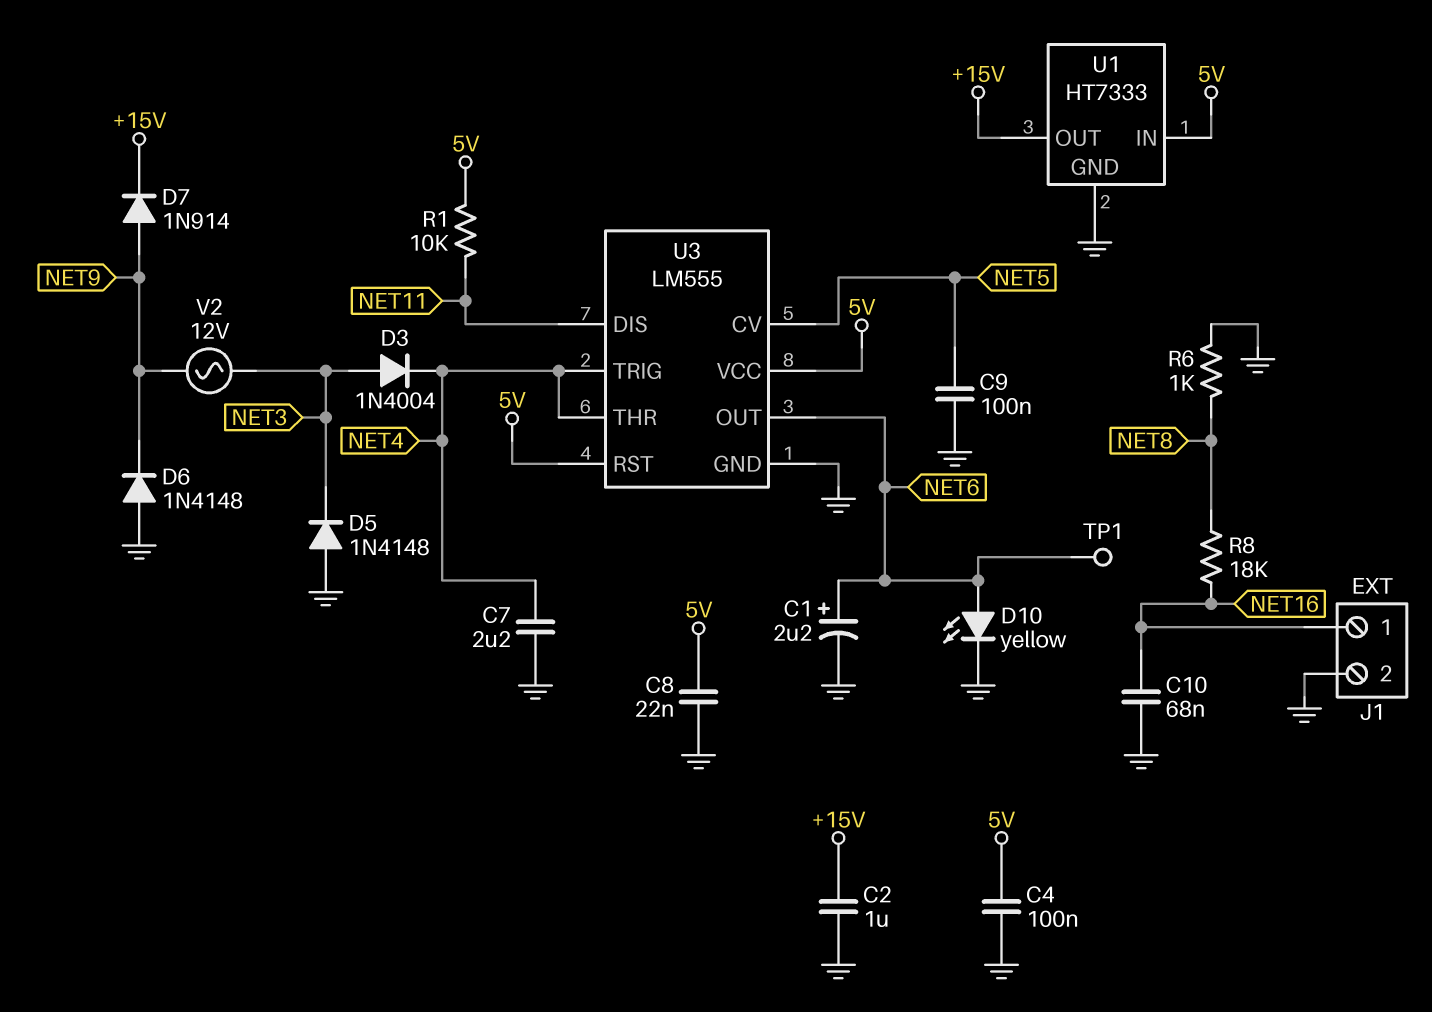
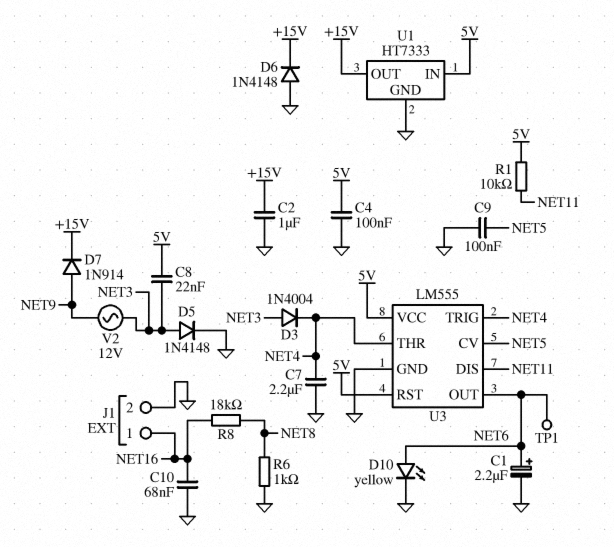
C8: 22nF (5V, GND) -> 22nF (5V, NET3)
D5: diode 1N4148 (A GND, K NET3) -> diode 1N4148 (A NET3, K GND)
D6: diode 1N4148 (A GND, K NET9) -> diode 1N4148 (A GND, K +15V)

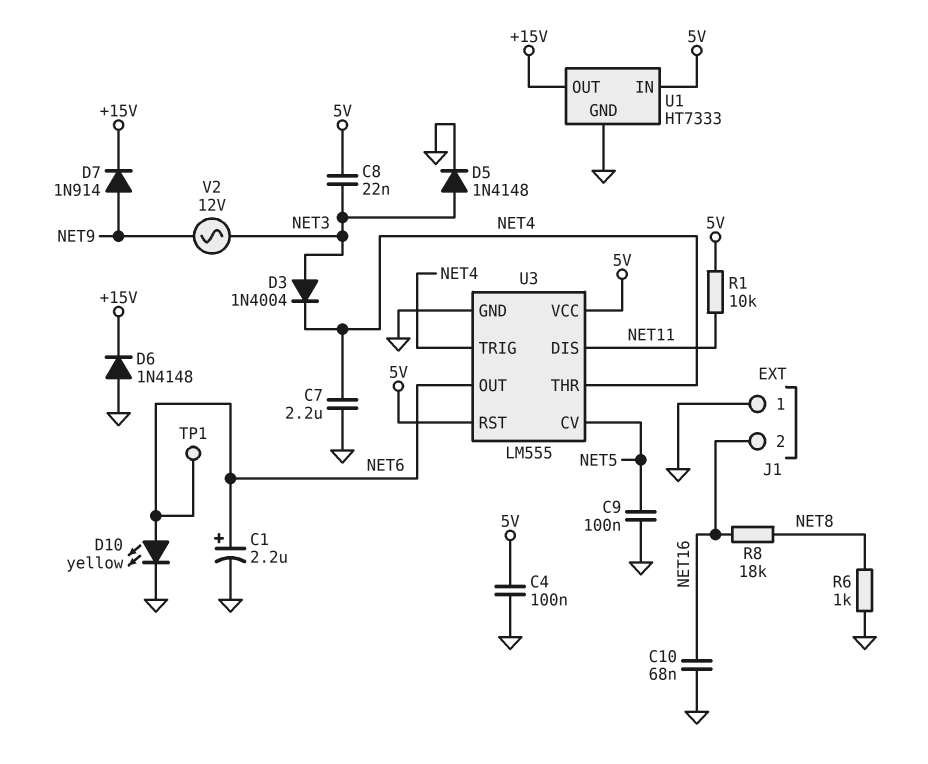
C2: 1uF (+15V, GND) -> none
J1 pin 1: NET16 -> GND
J1 pin 2: GND -> NET16

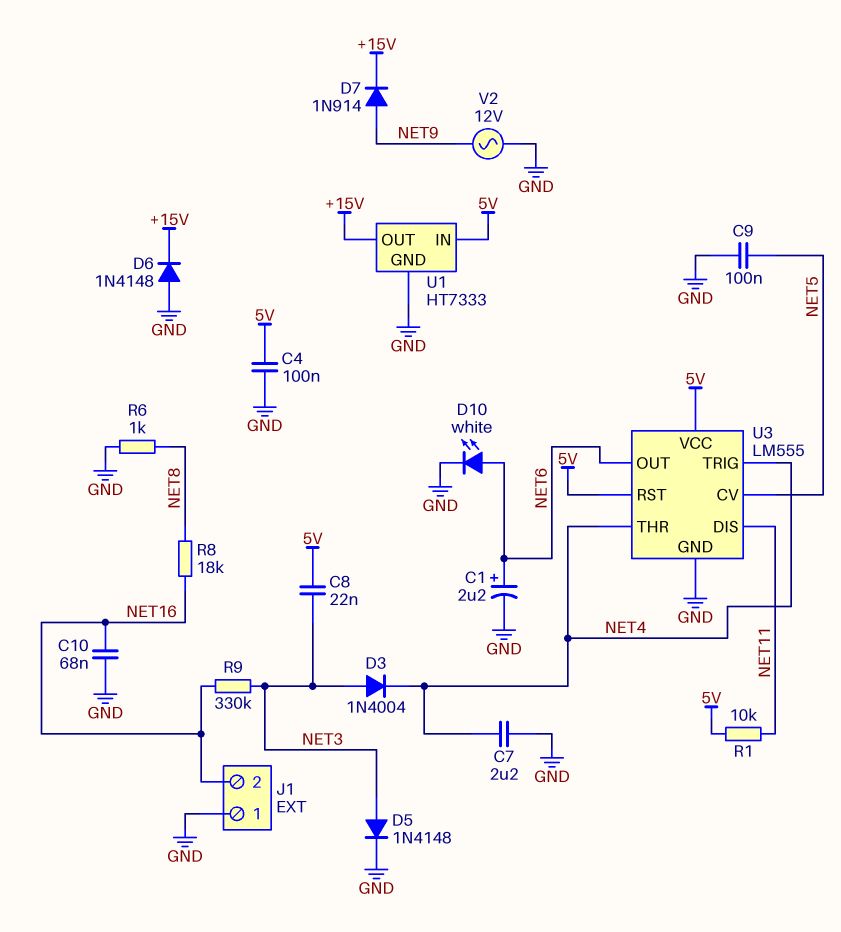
D10: LED yellow (A NET6, K GND) -> LED white (A NET6, K GND)
R9: none -> 330k (NET3, NET16)
TP1: test point (NET6) -> none
V2: AC 12V (NET3, NET9) -> AC 12V (GND, NET9)

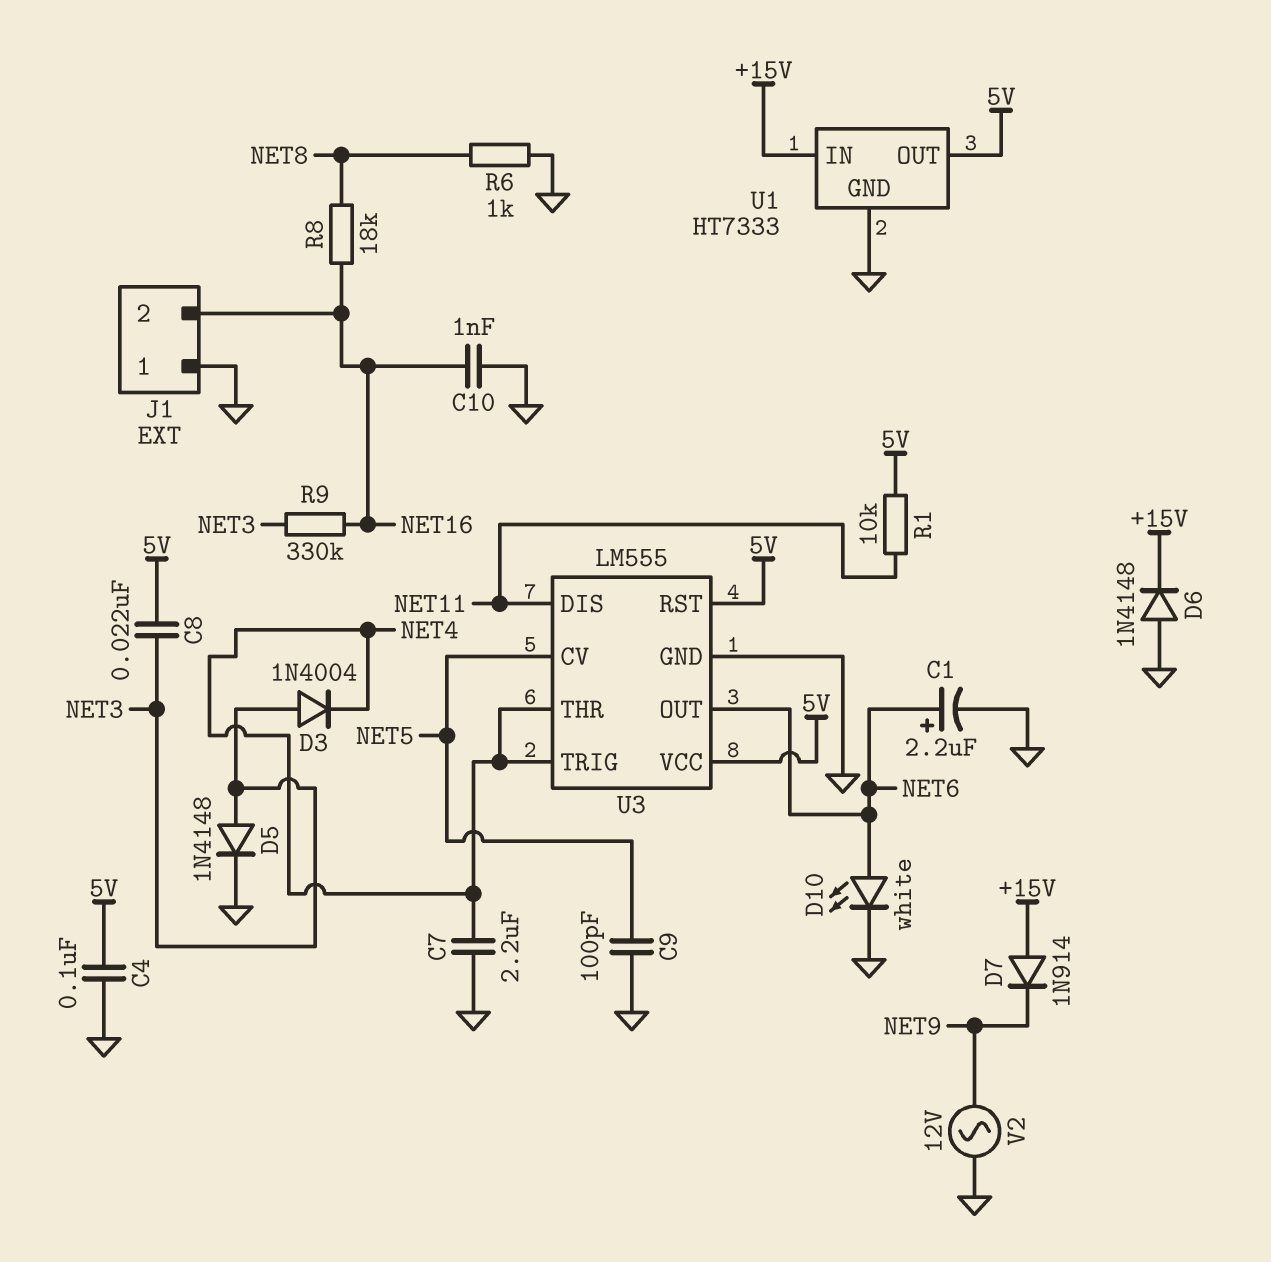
C9: 100nF (GND, NET5) -> 100pF (GND, NET5)
C10: 68nF (GND, NET16) -> 1nF (GND, NET16)
D7: diode 1N914 (A NET9, K +15V) -> diode 1N914 (A +15V, K NET9)
U1 pin IN: 5V -> +15V
U1 pin OUT: +15V -> 5V

